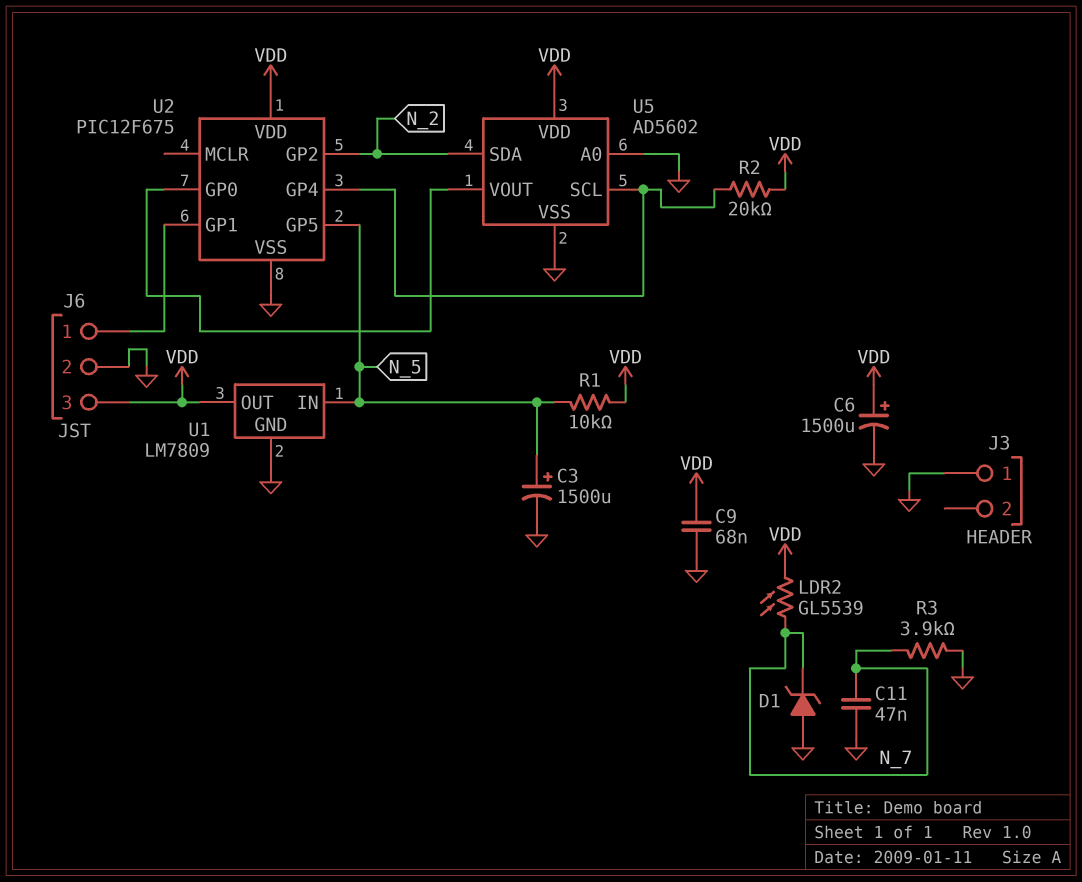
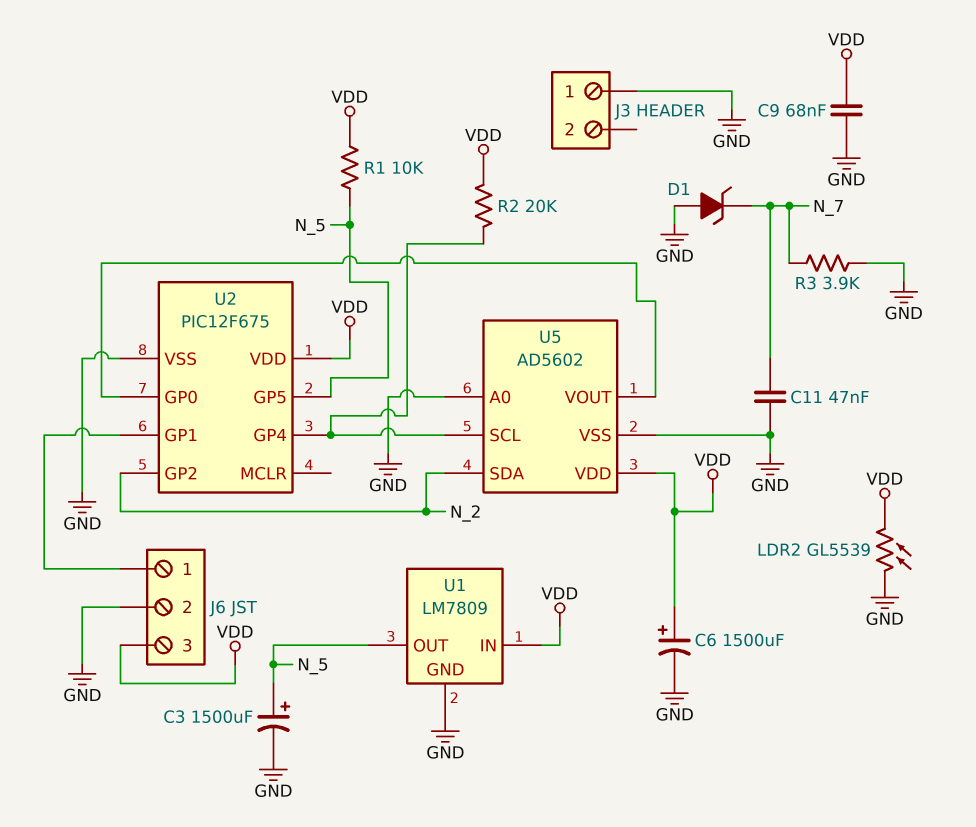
LDR2: GL5539 (N_7, VDD) -> GL5539 (GND, VDD)
U1 pin IN: N_5 -> VDD
U1 pin OUT: VDD -> N_5

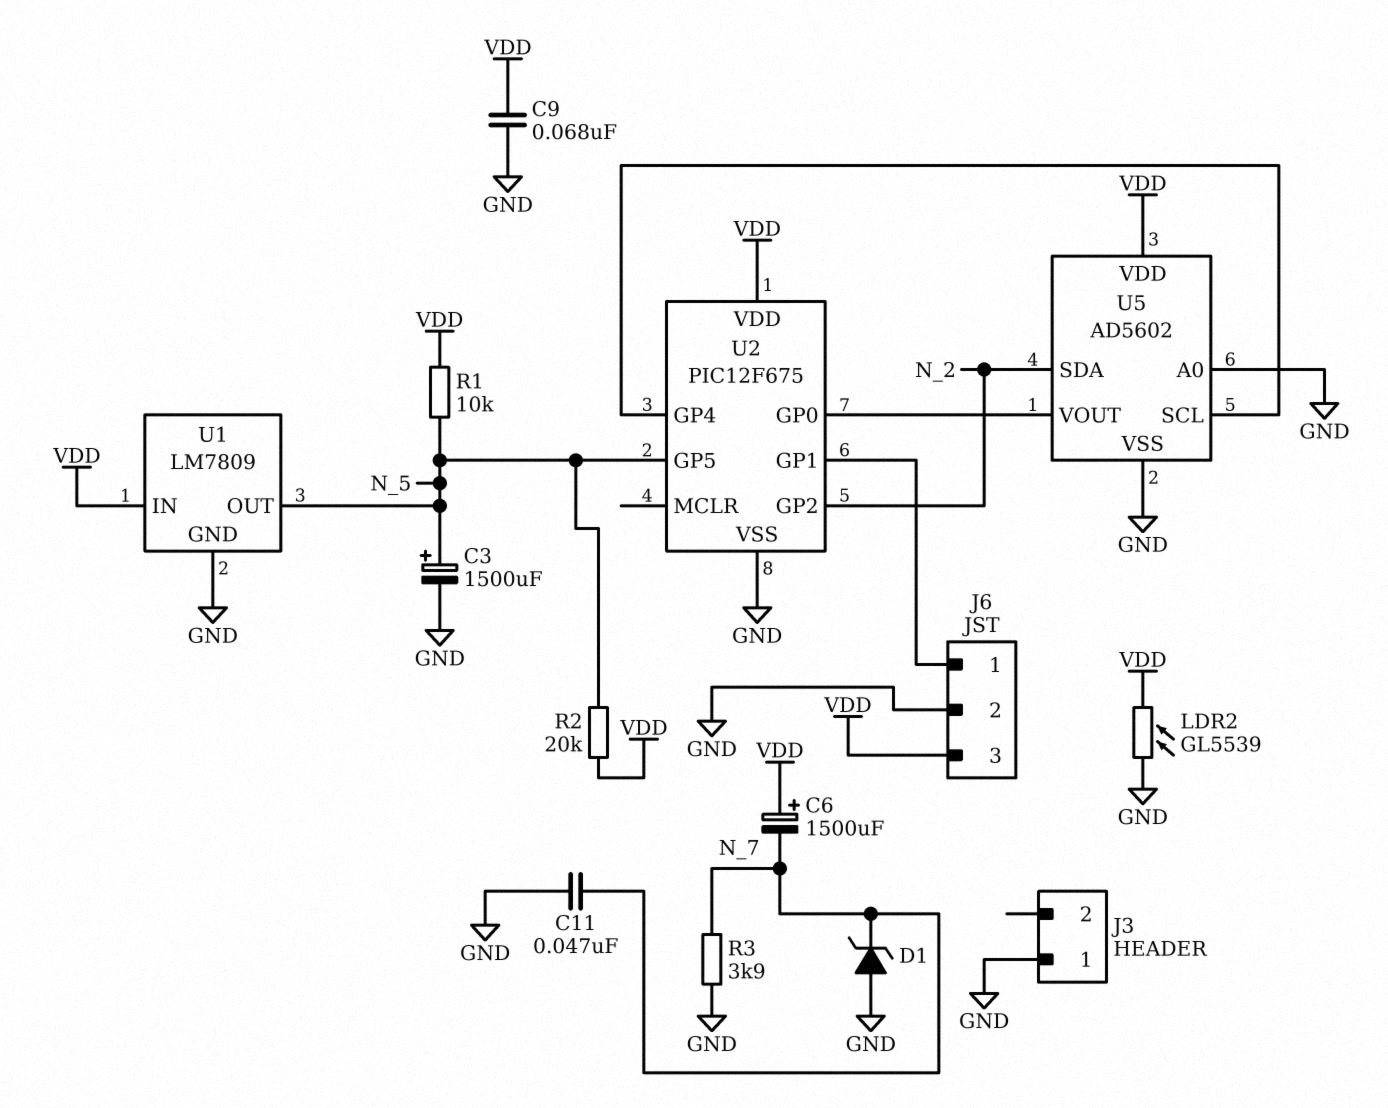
C6: 1500uF (plus VDD, minus GND) -> 1500uF (plus VDD, minus N_7)
R2: 20k (U2/GP4, VDD) -> 20k (N_5, VDD)

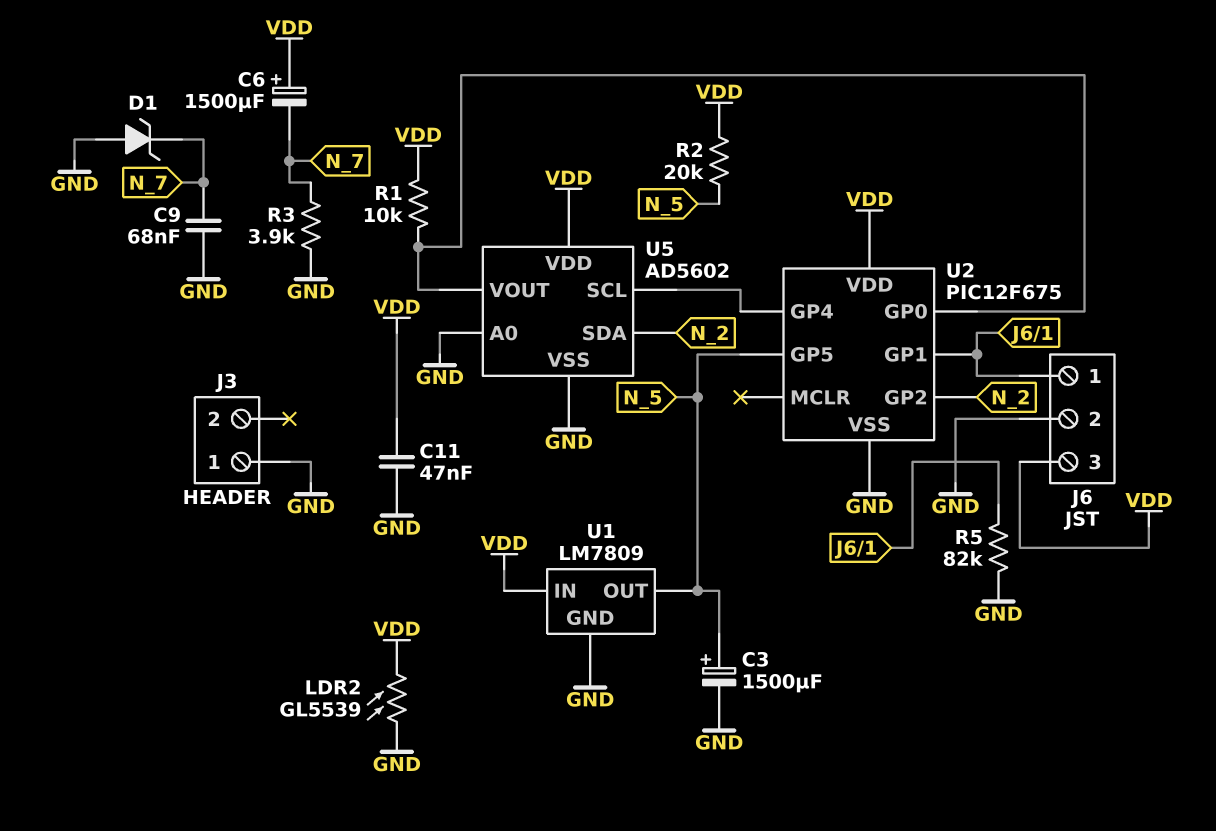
C9: 68nF (GND, VDD) -> 68nF (GND, N_7)
C11: 47nF (GND, N_7) -> 47nF (GND, VDD)
R1: 10k (N_5, VDD) -> 10k (U2/GP0, VDD)
R5: none -> 82k (GND, J6/1)

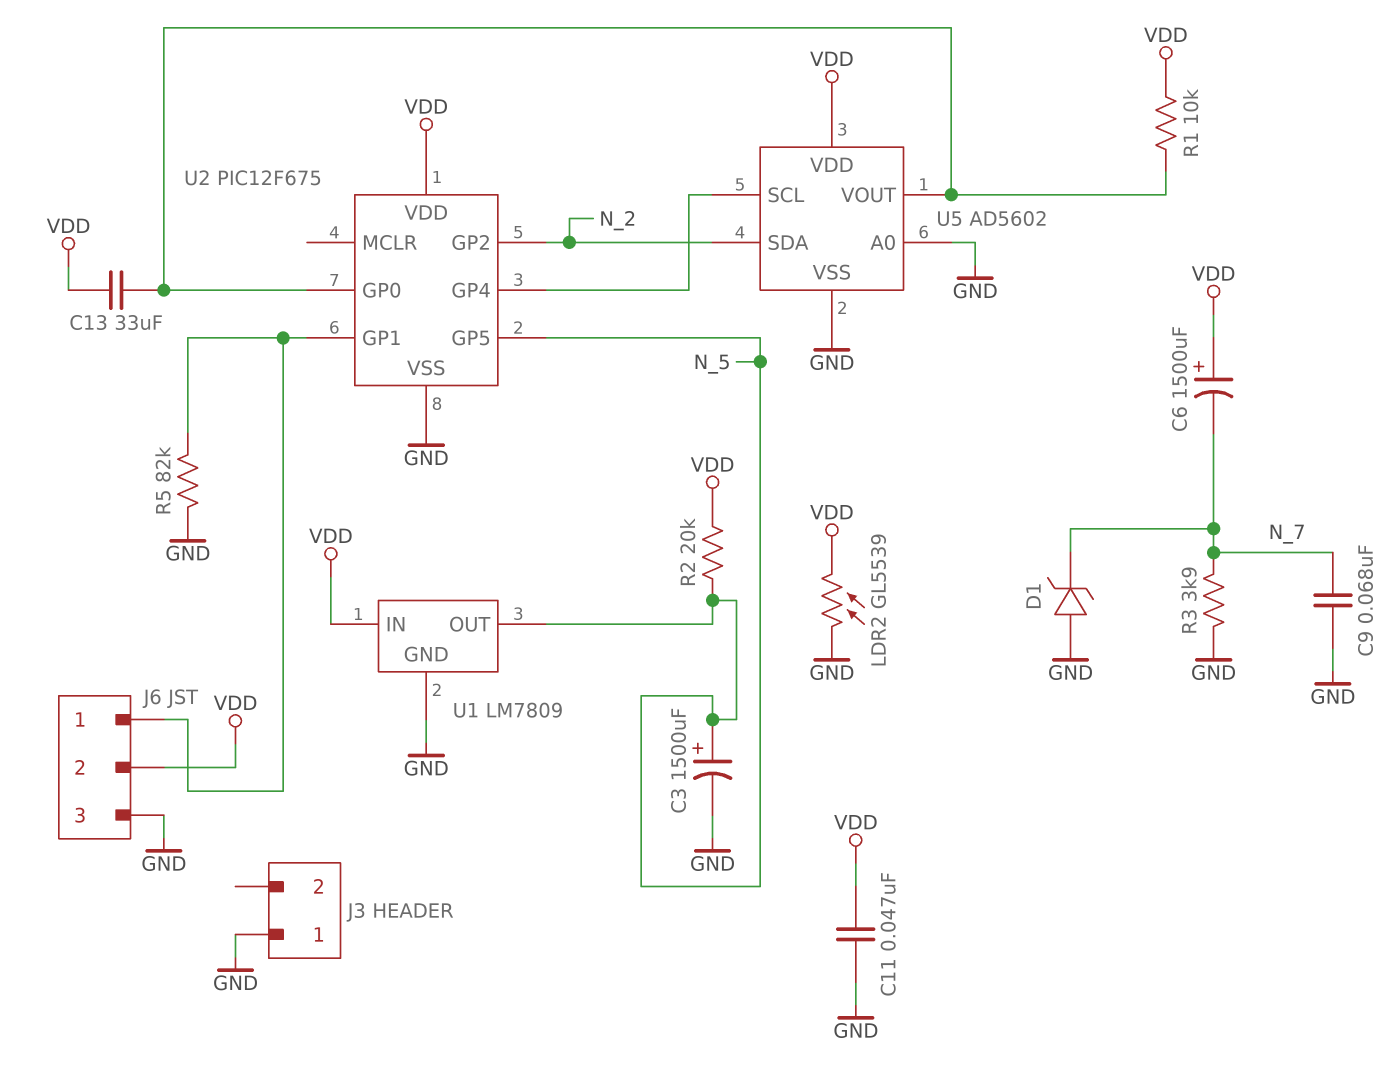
C13: none -> 33uF (U2/GP0, VDD)
J6 pin 2: GND -> VDD
J6 pin 3: VDD -> GND

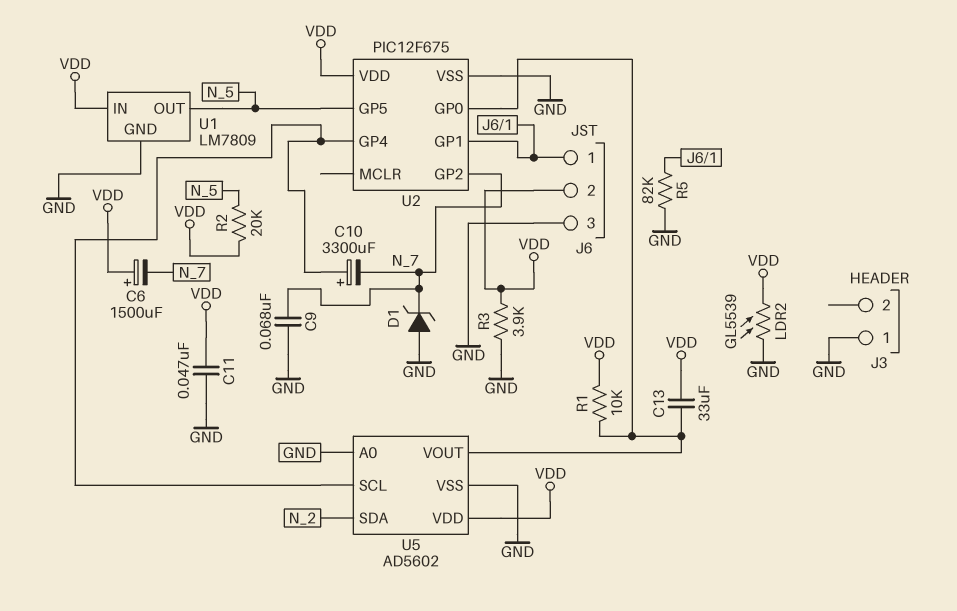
C3: 1500uF (plus N_5, minus GND) -> none
C10: none -> 3300uF (plus U2/GP4, minus N_7)
R3: 3.9k (GND, N_7) -> 3.9k (GND, VDD)
U2 pin GP2: N_2 -> N_7

